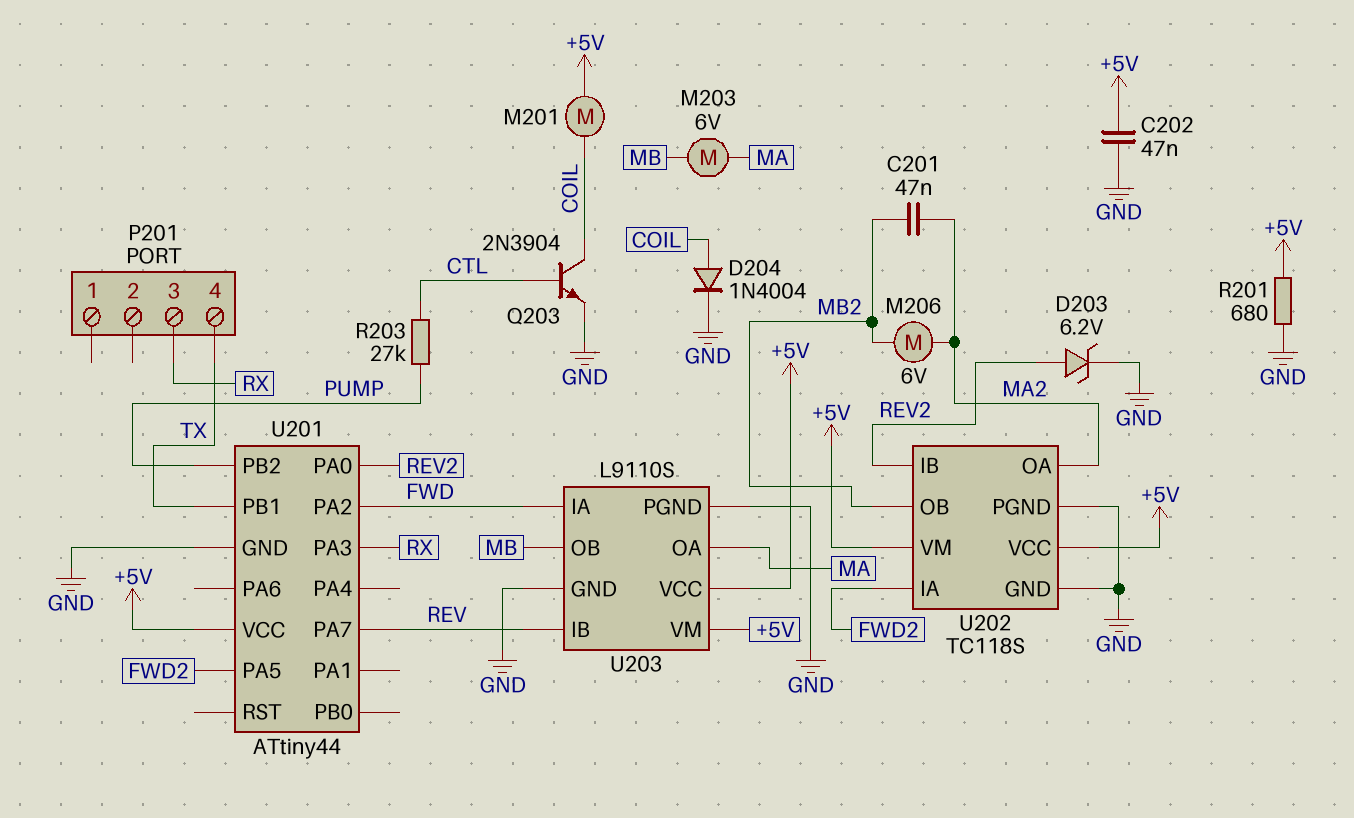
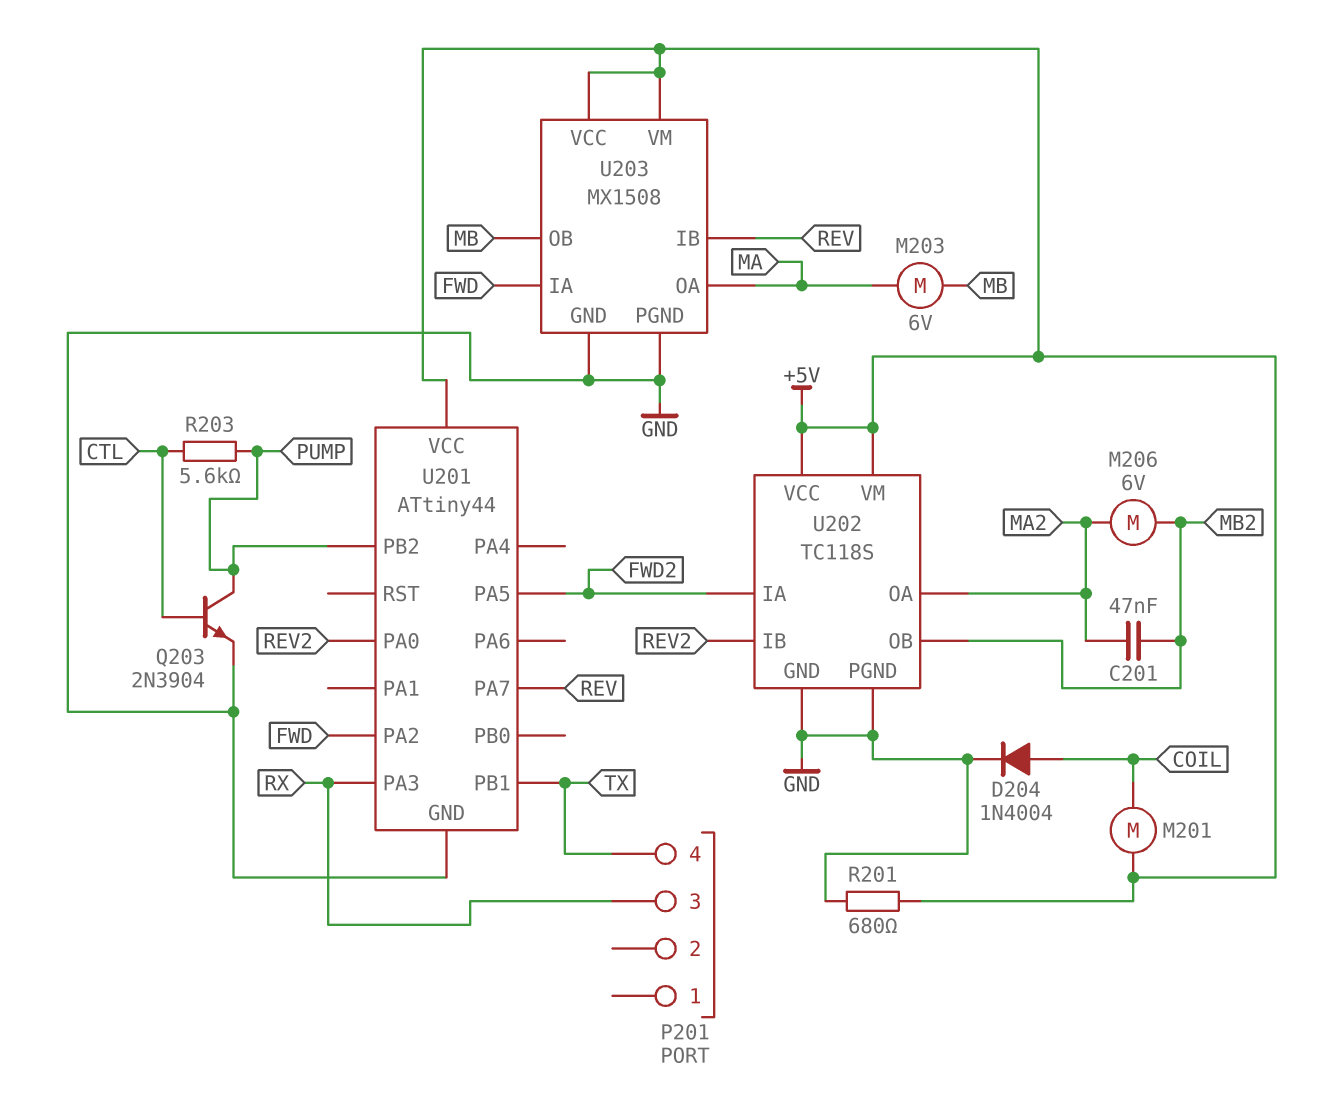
C202: 47nF (+5V, GND) -> none
D203: zener 6.2V (A REV2, K GND) -> none
Q203: NPN 2N3904 (B CTL, C COIL, E GND) -> NPN 2N3904 (B CTL, C PUMP, E GND)
R203: 27k (CTL, PUMP) -> 5.6k (CTL, PUMP)
U203: L9110S -> MX1508

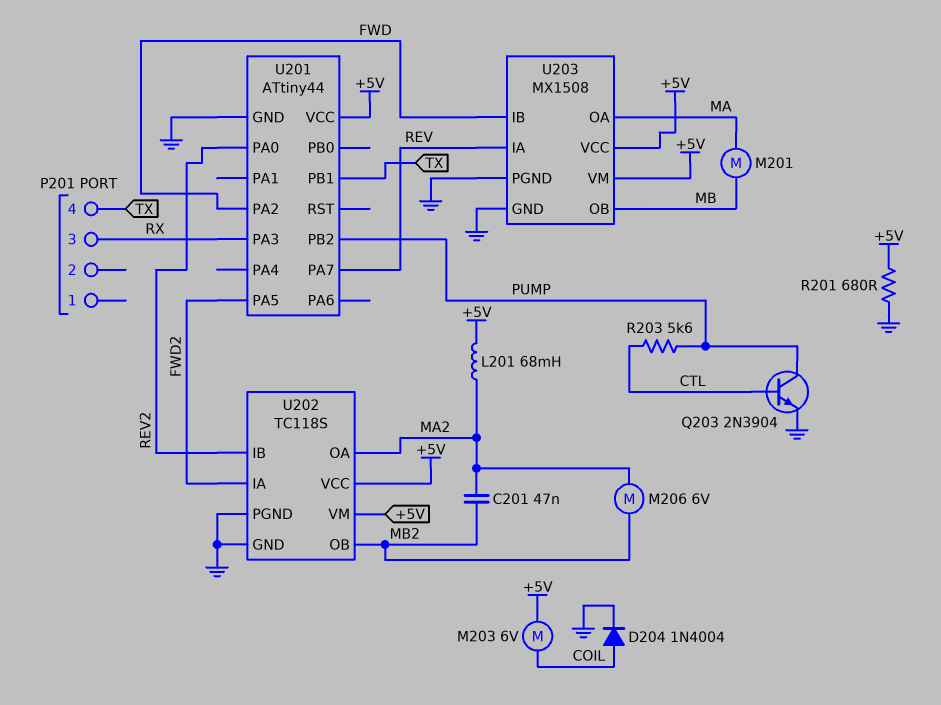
L201: none -> 68mH (+5V, MA2)
M201: motor (+5V, COIL) -> motor (MA, MB)
M203: motor 6V (MA, MB) -> motor 6V (+5V, COIL)
U203 pin IA: FWD -> REV
U203 pin IB: REV -> FWD

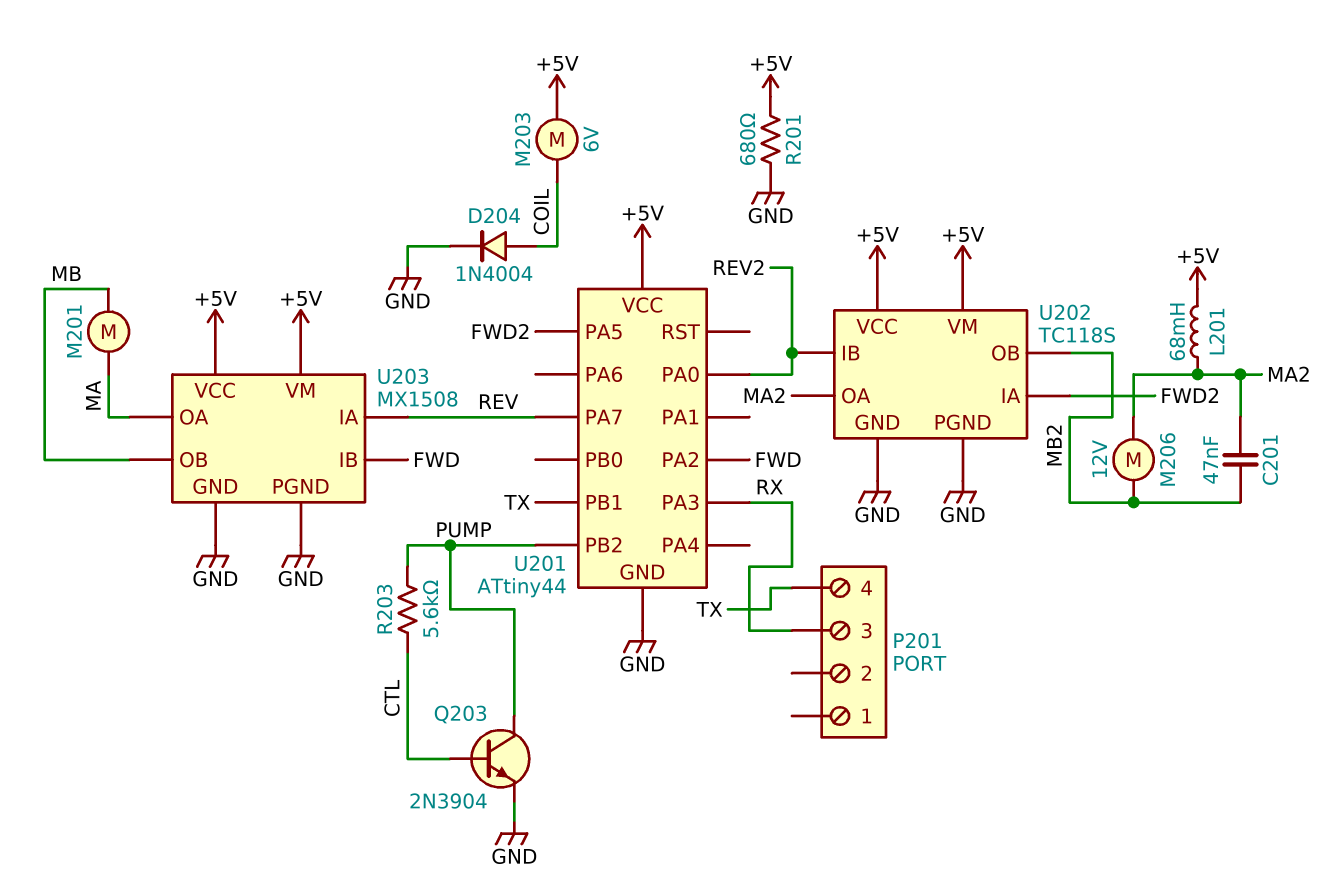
M206: motor 6V (MA2, MB2) -> motor 12V (MA2, MB2)

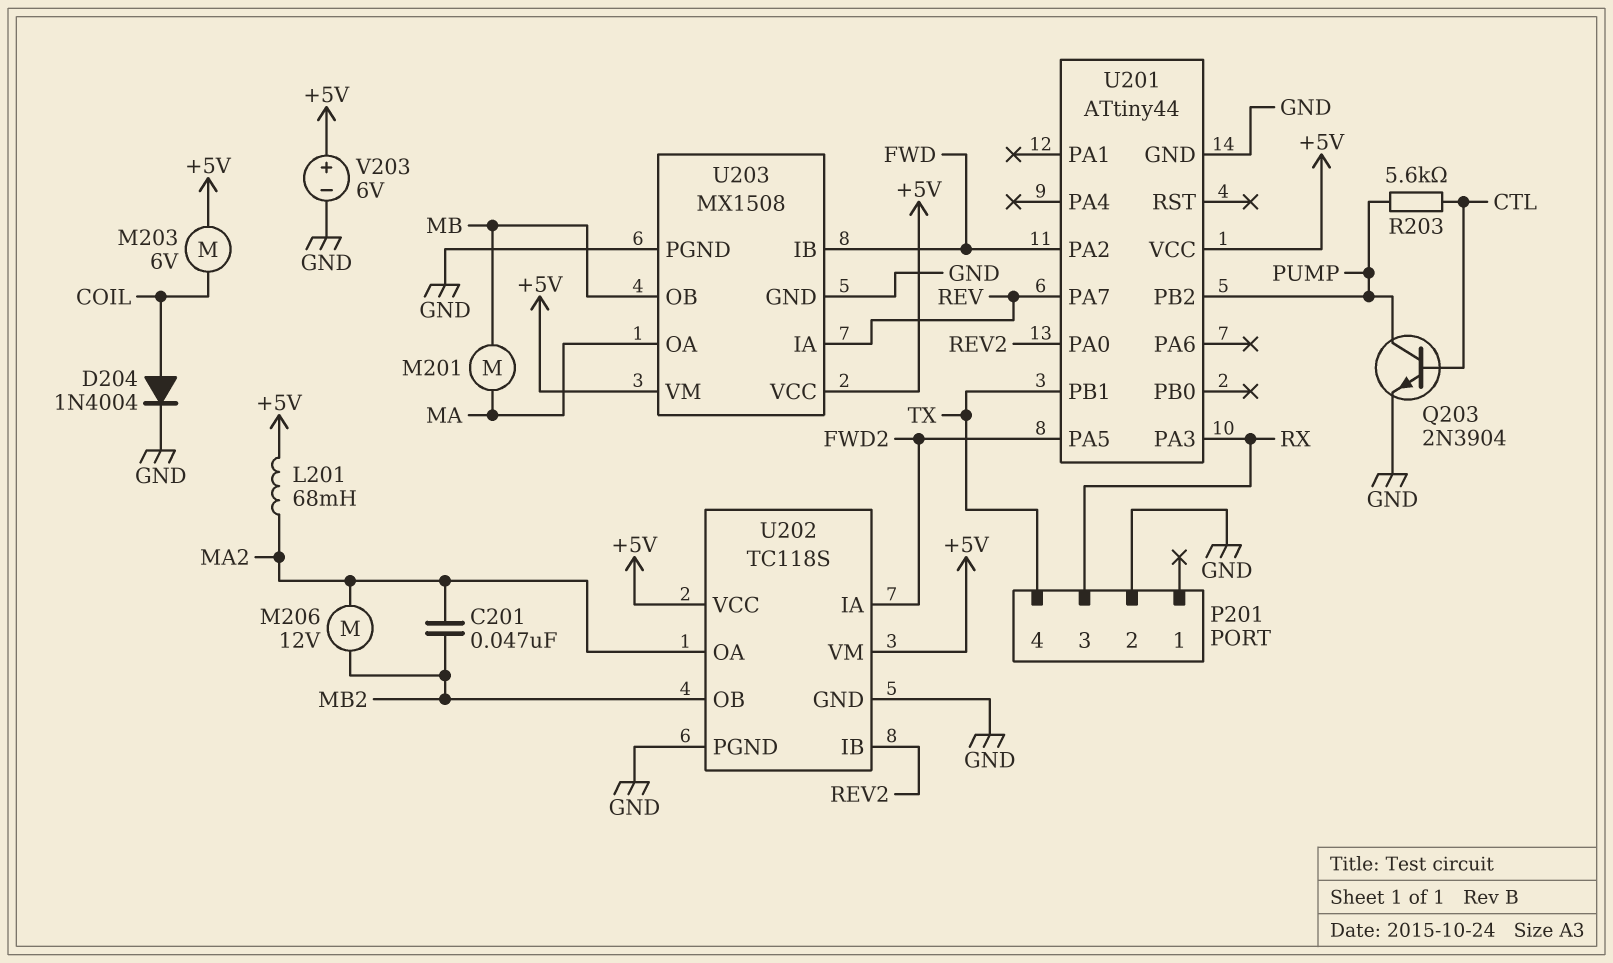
P201 pin 2: none -> GND
R201: 680 (+5V, GND) -> none
V203: none -> 6V (plus +5V, minus GND)

